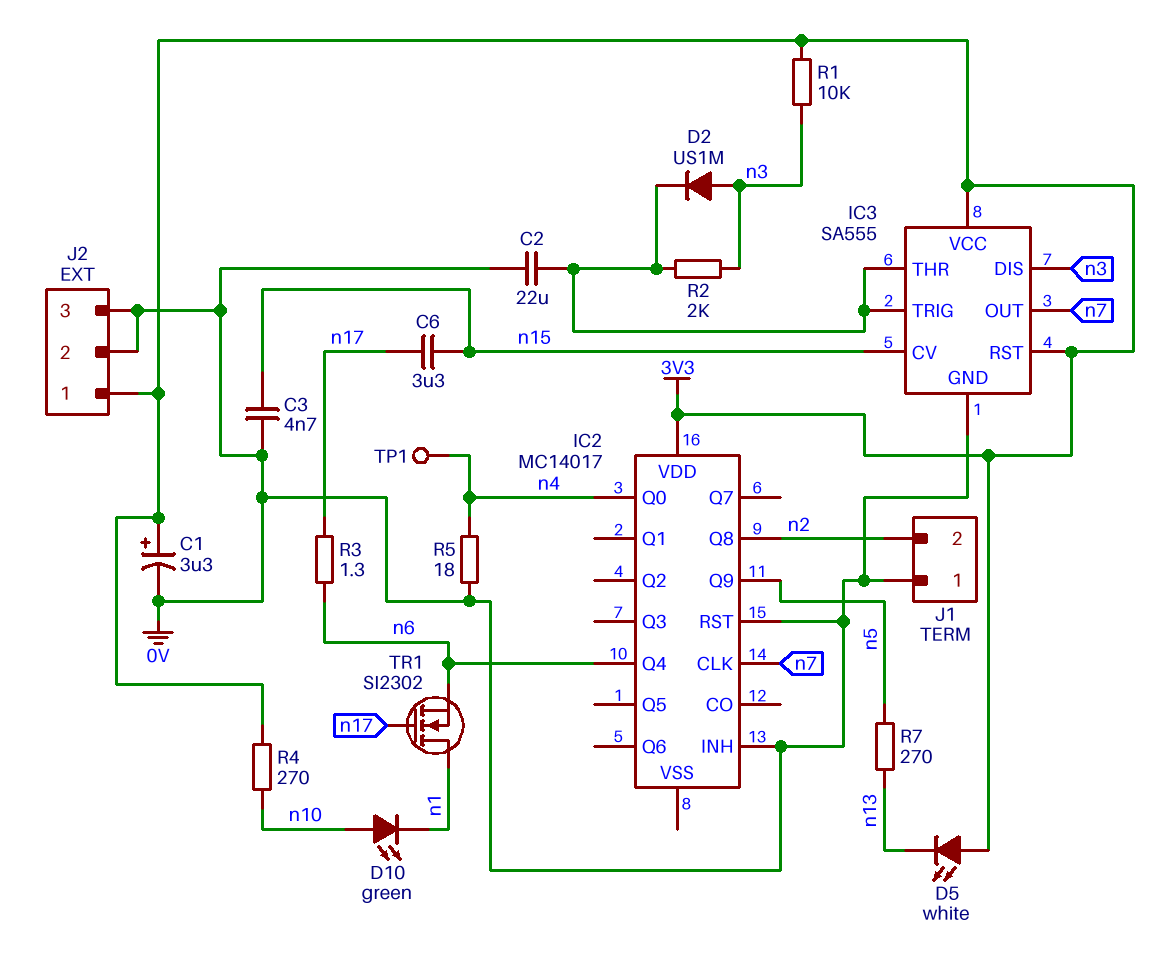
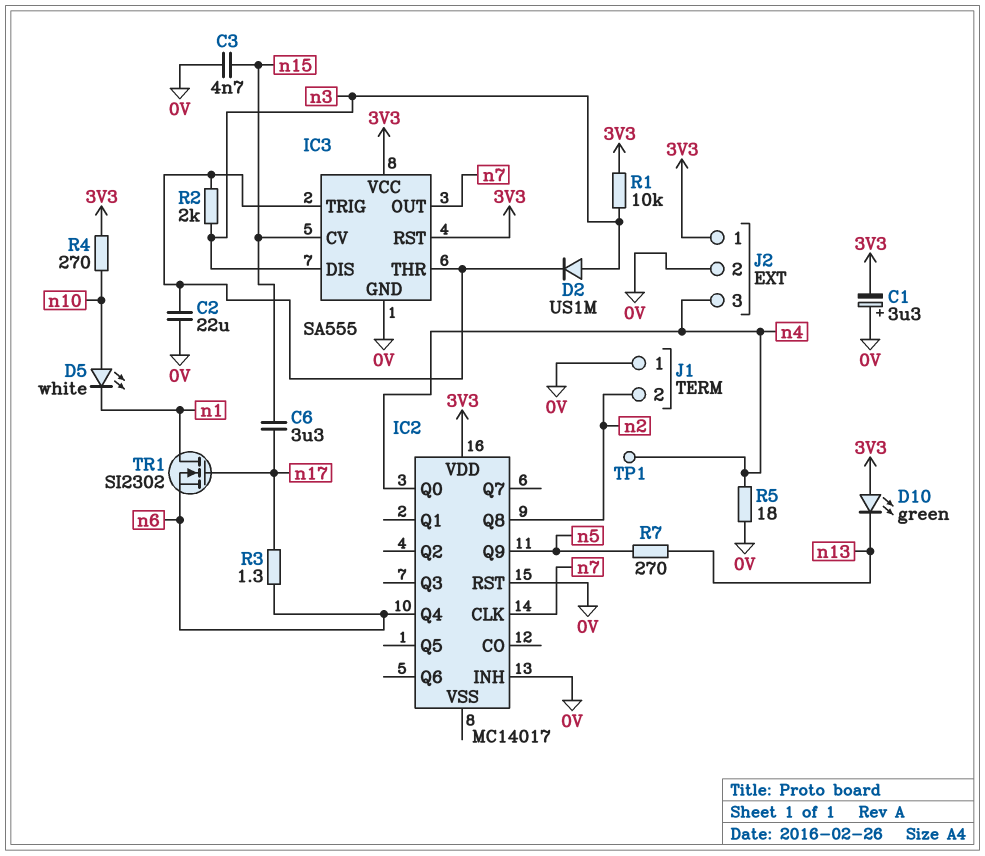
C1: 3.3uF (plus 3V3, minus 0V) -> 3.3uF (plus 0V, minus 3V3)
D5: LED white (A 3V3, K n13) -> LED white (A n10, K n1)
D10: LED green (A n10, K n1) -> LED green (A 3V3, K n13)
J2 pin 3: 0V -> n4

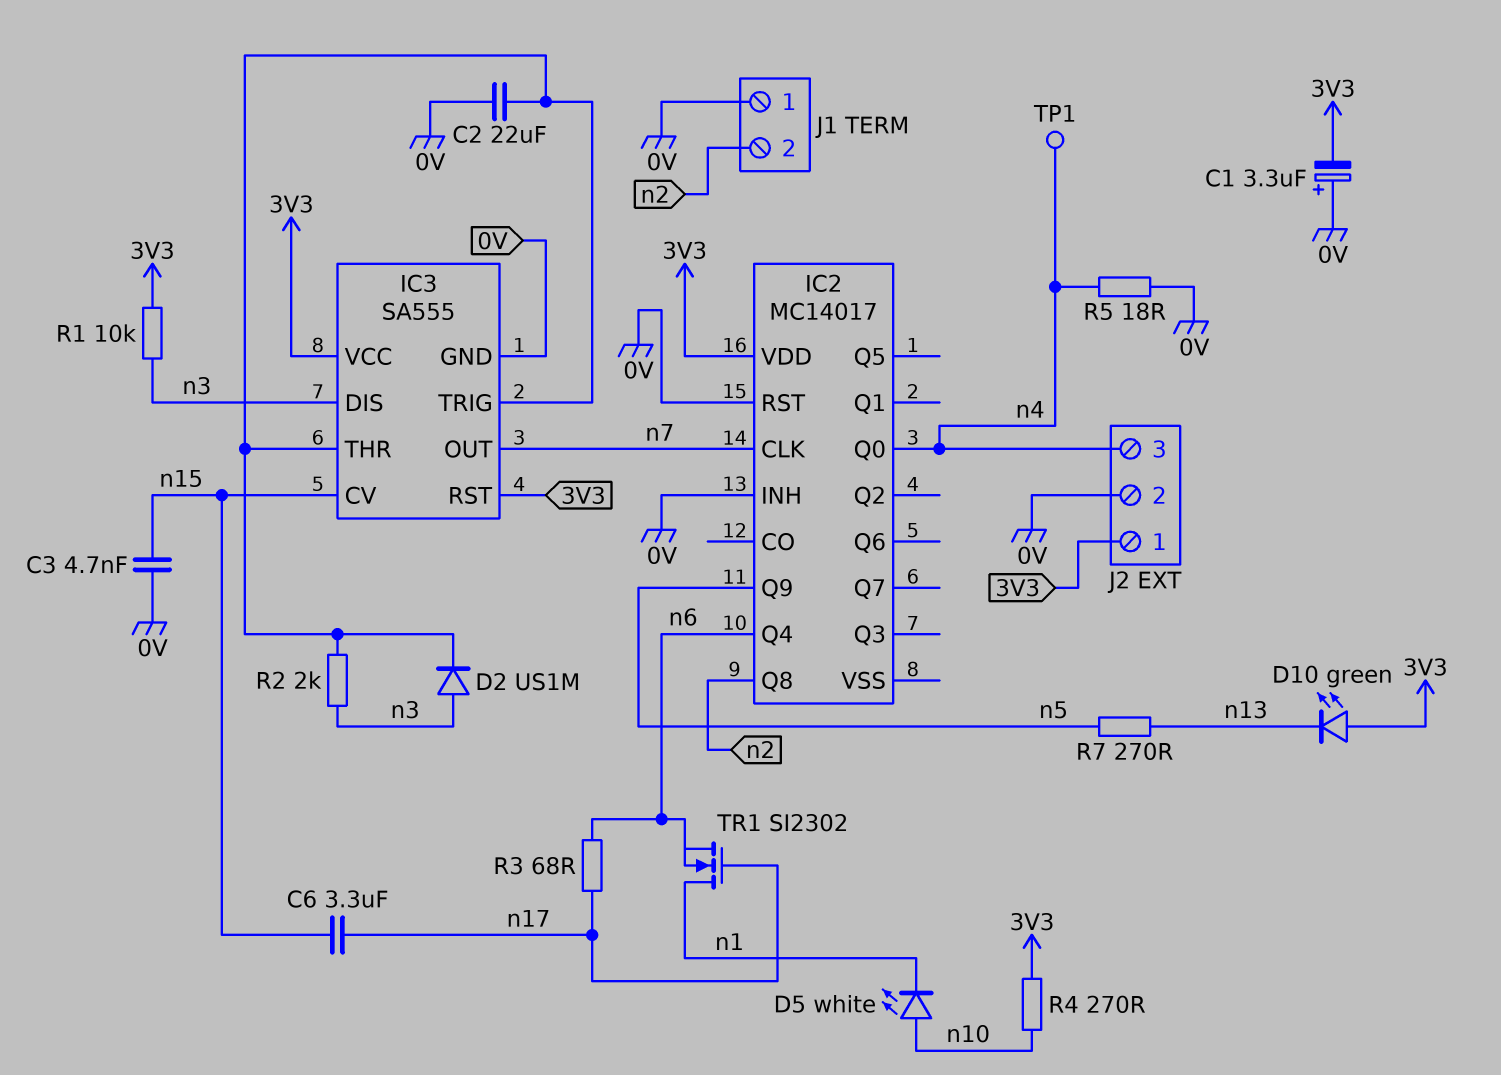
R3: 1.3 (n6, n17) -> 68 (n6, n17)

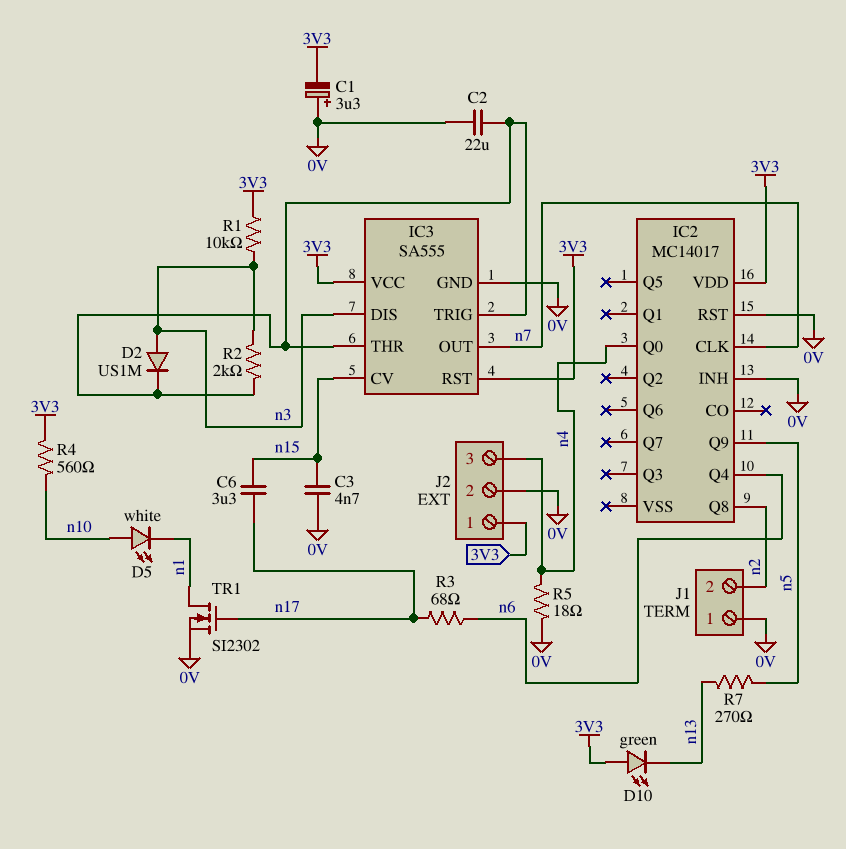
R4: 270 (3V3, n10) -> 560 (3V3, n10)
TP1: test point (n4) -> none
TR1: NMOS SI2302 (G n17, D n1, S n6) -> NMOS SI2302 (G n17, D n1, S 0V)

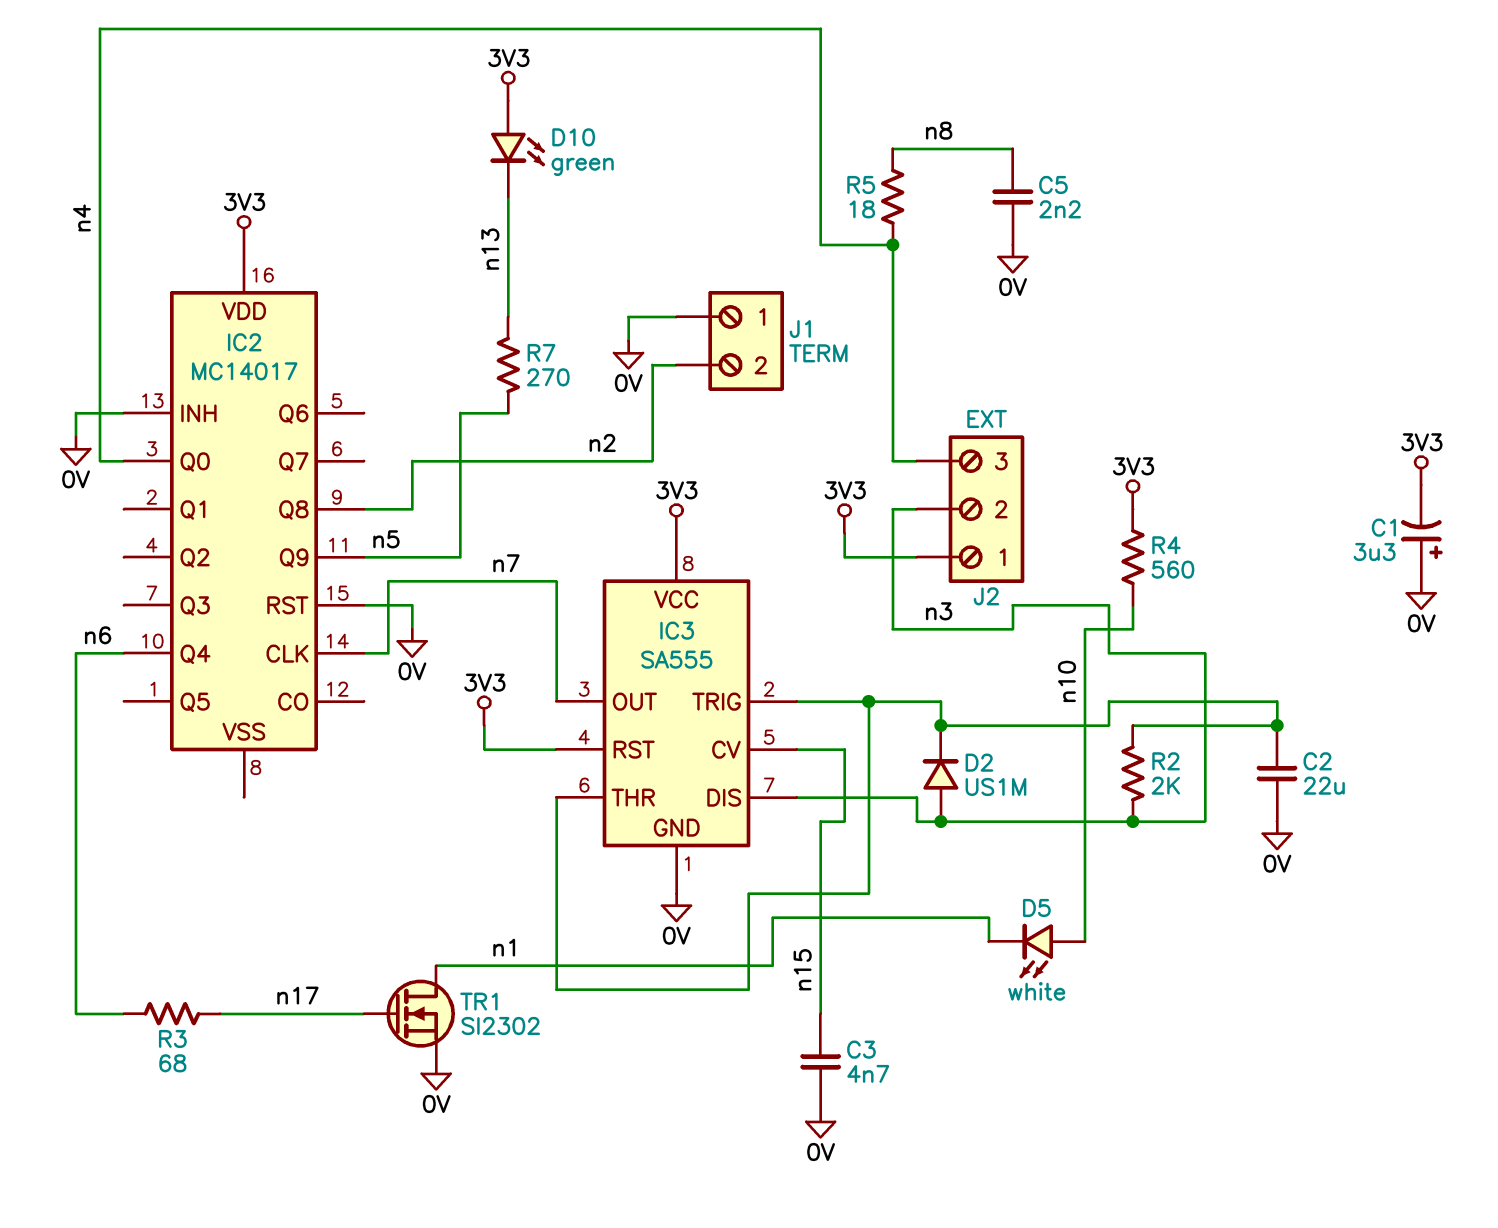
C5: none -> 2.2nF (0V, n8)
C6: 3.3uF (n15, n17) -> none
J2 pin 2: 0V -> n3
R1: 10k (3V3, n3) -> none
R5: 18 (0V, n4) -> 18 (n4, n8)

